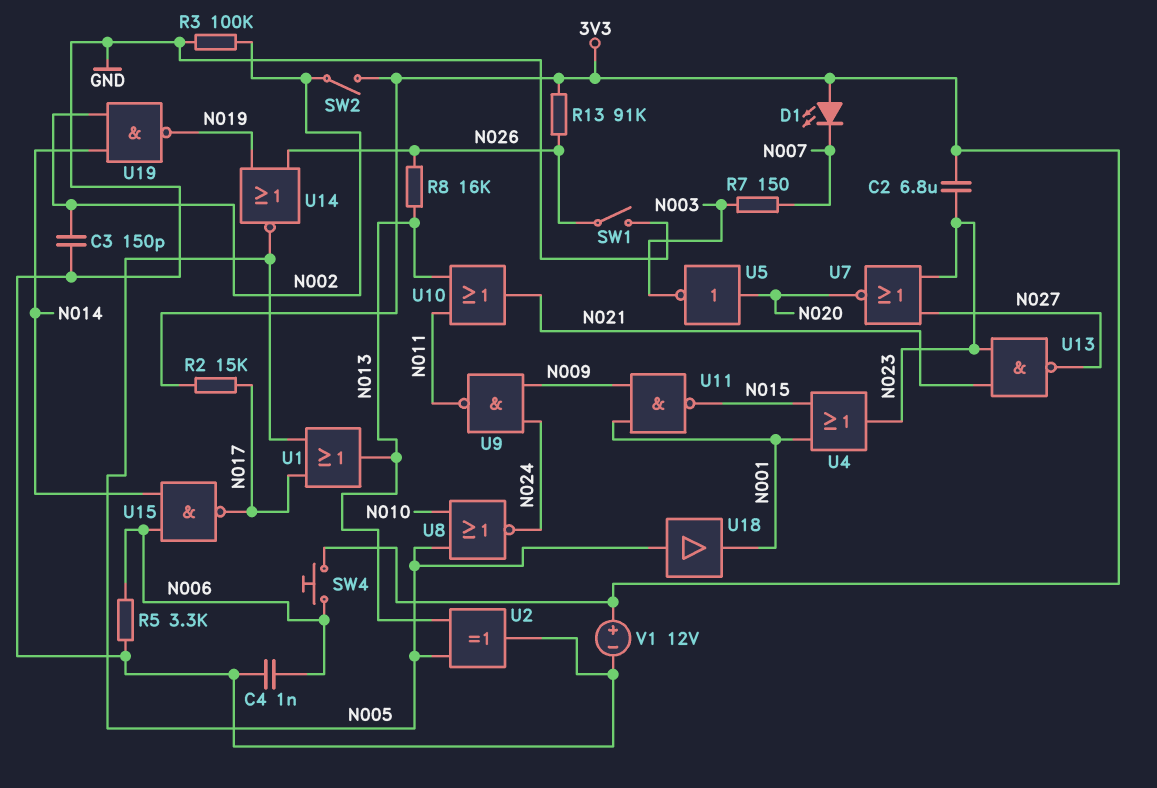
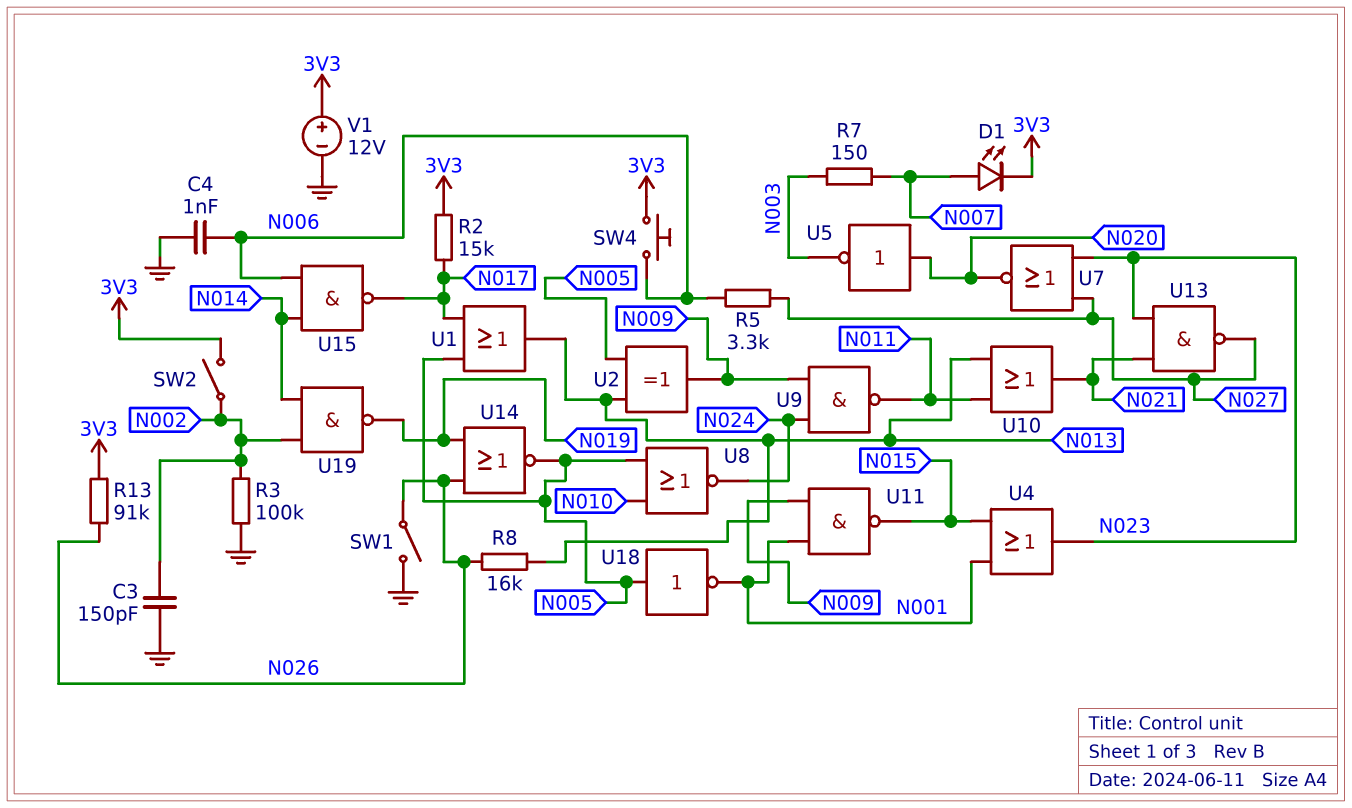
C2: 6.8uF (3V3, N023) -> none
D1: LED (A 3V3, K N007) -> LED (A N007, K 3V3)
R5: 3.3k (GND, N006) -> 3.3k (N006, N027)
U2: XOR (in N005, in N013, out GND) -> XOR (in N005, in N013, out N009)
U18: buffer (in N005, out N001) -> NOT (in N005, out N001)

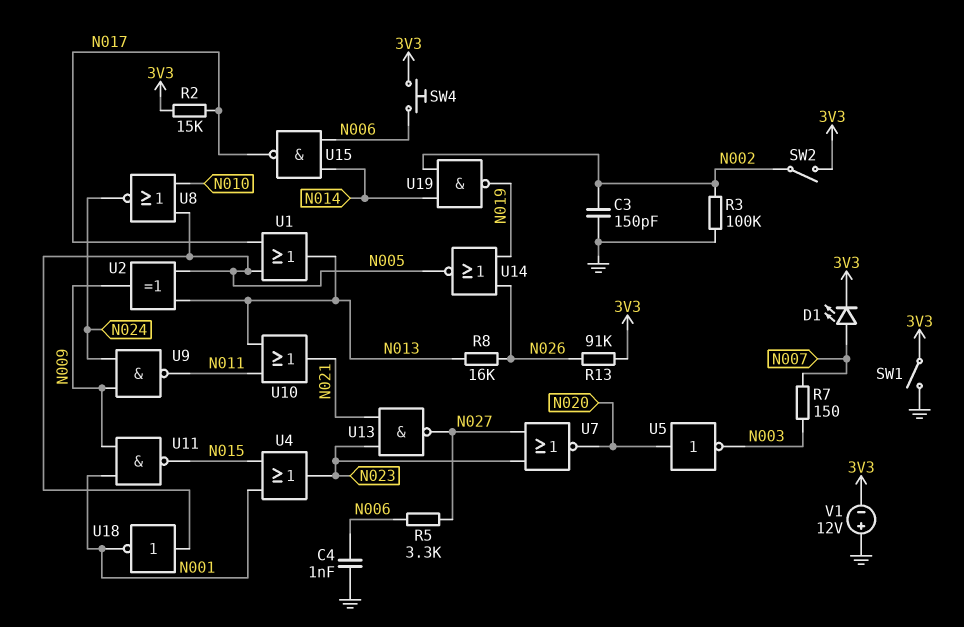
SW1: switch (GND, N026) -> switch (3V3, GND)
V1: 12V (plus 3V3, minus GND) -> 12V (plus GND, minus 3V3)

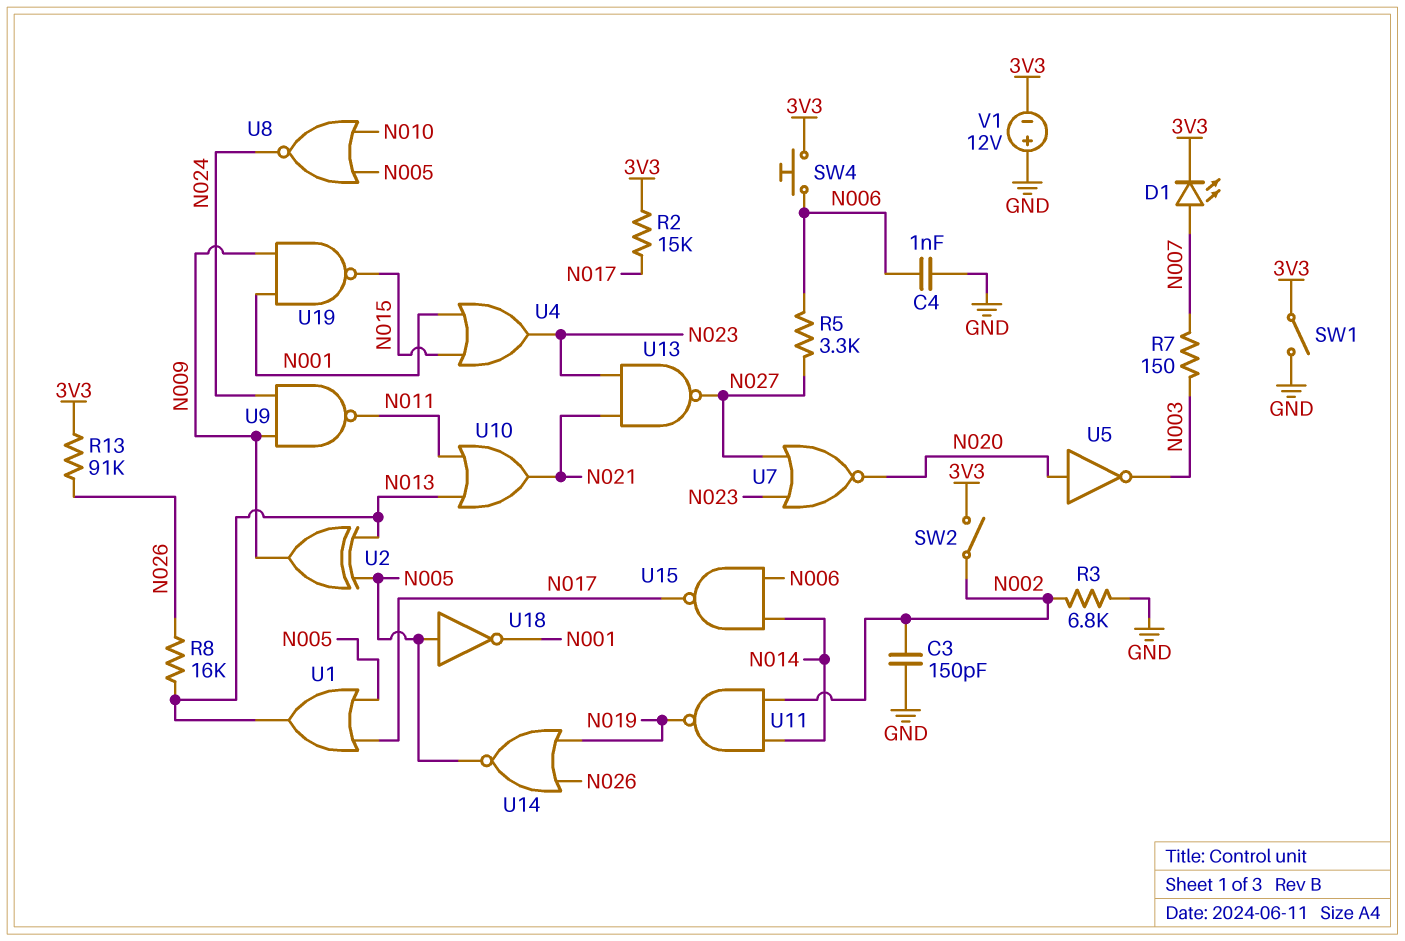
R3: 100k (GND, N002) -> 6.8k (GND, N002)
U11: NAND (in N001, in N009, out N015) -> NAND (in N002, in N014, out N019)
U19: NAND (in N002, in N014, out N019) -> NAND (in N001, in N009, out N015)

